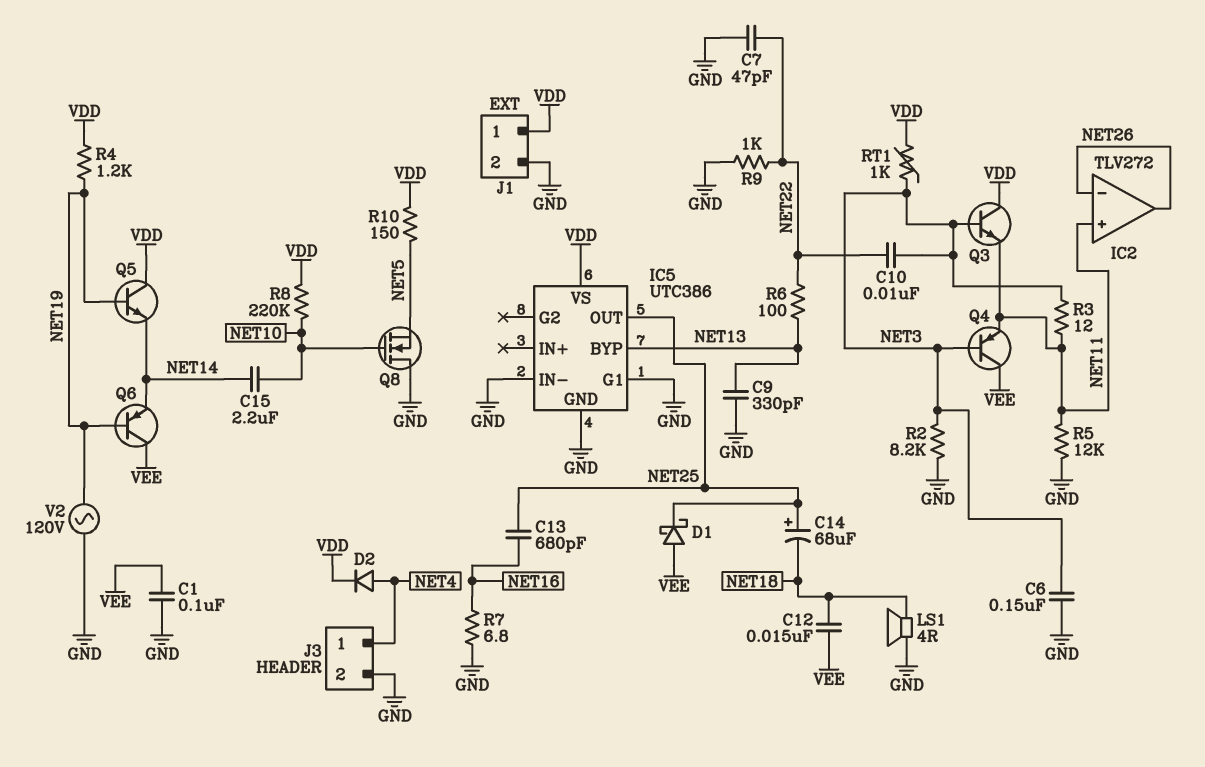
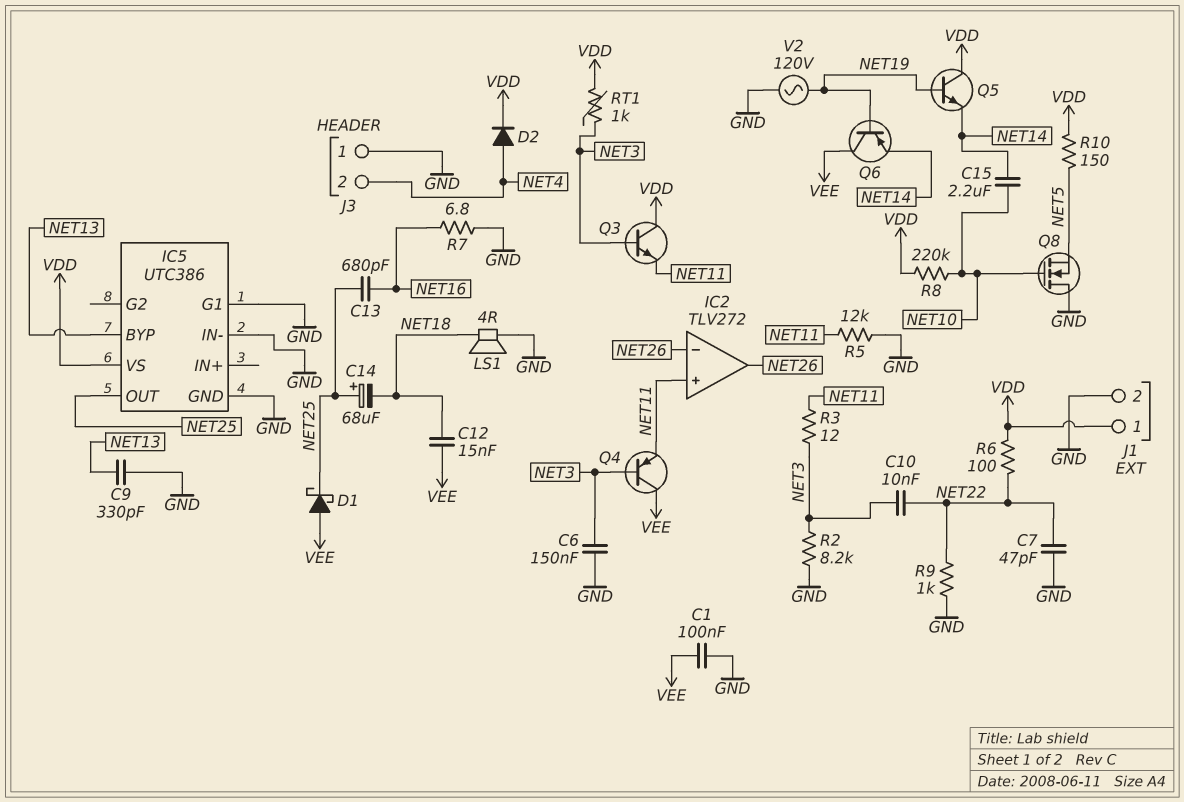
J3 pin 1: NET4 -> GND
J3 pin 2: GND -> NET4
R4: 1.2k (NET19, VDD) -> none
R6: 100 (NET13, NET22) -> 100 (NET22, VDD)

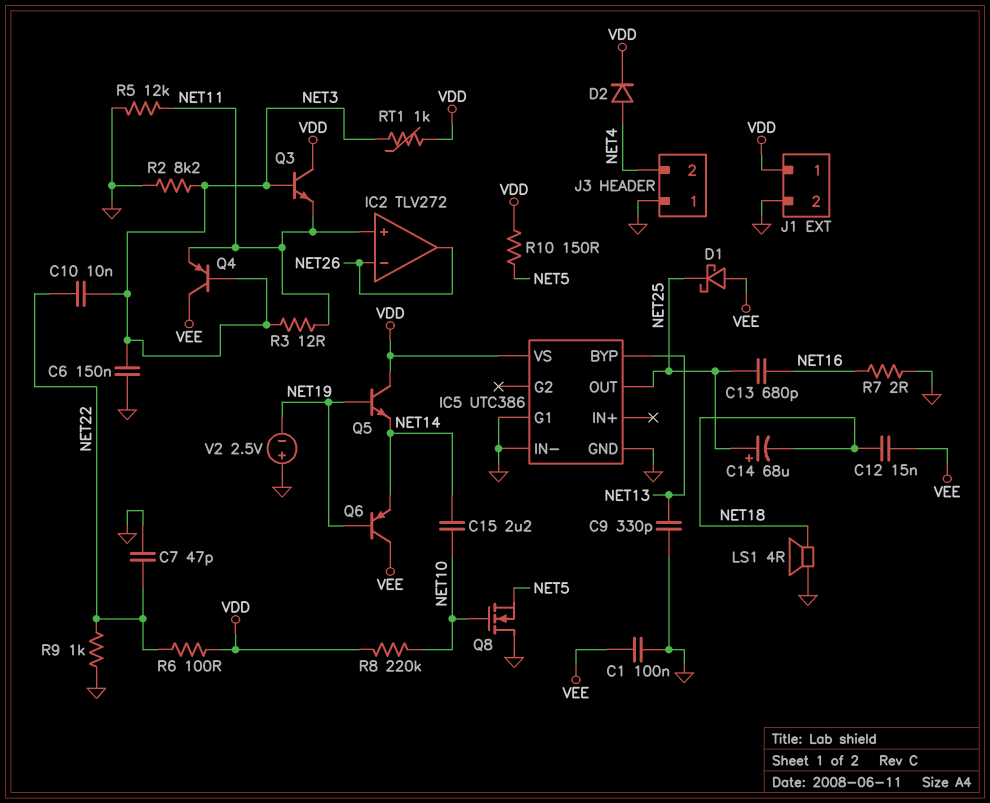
R7: 6.8 (GND, NET16) -> 2 (GND, NET16)
V2: AC 120V (GND, NET19) -> 2.5V (plus GND, minus NET19)

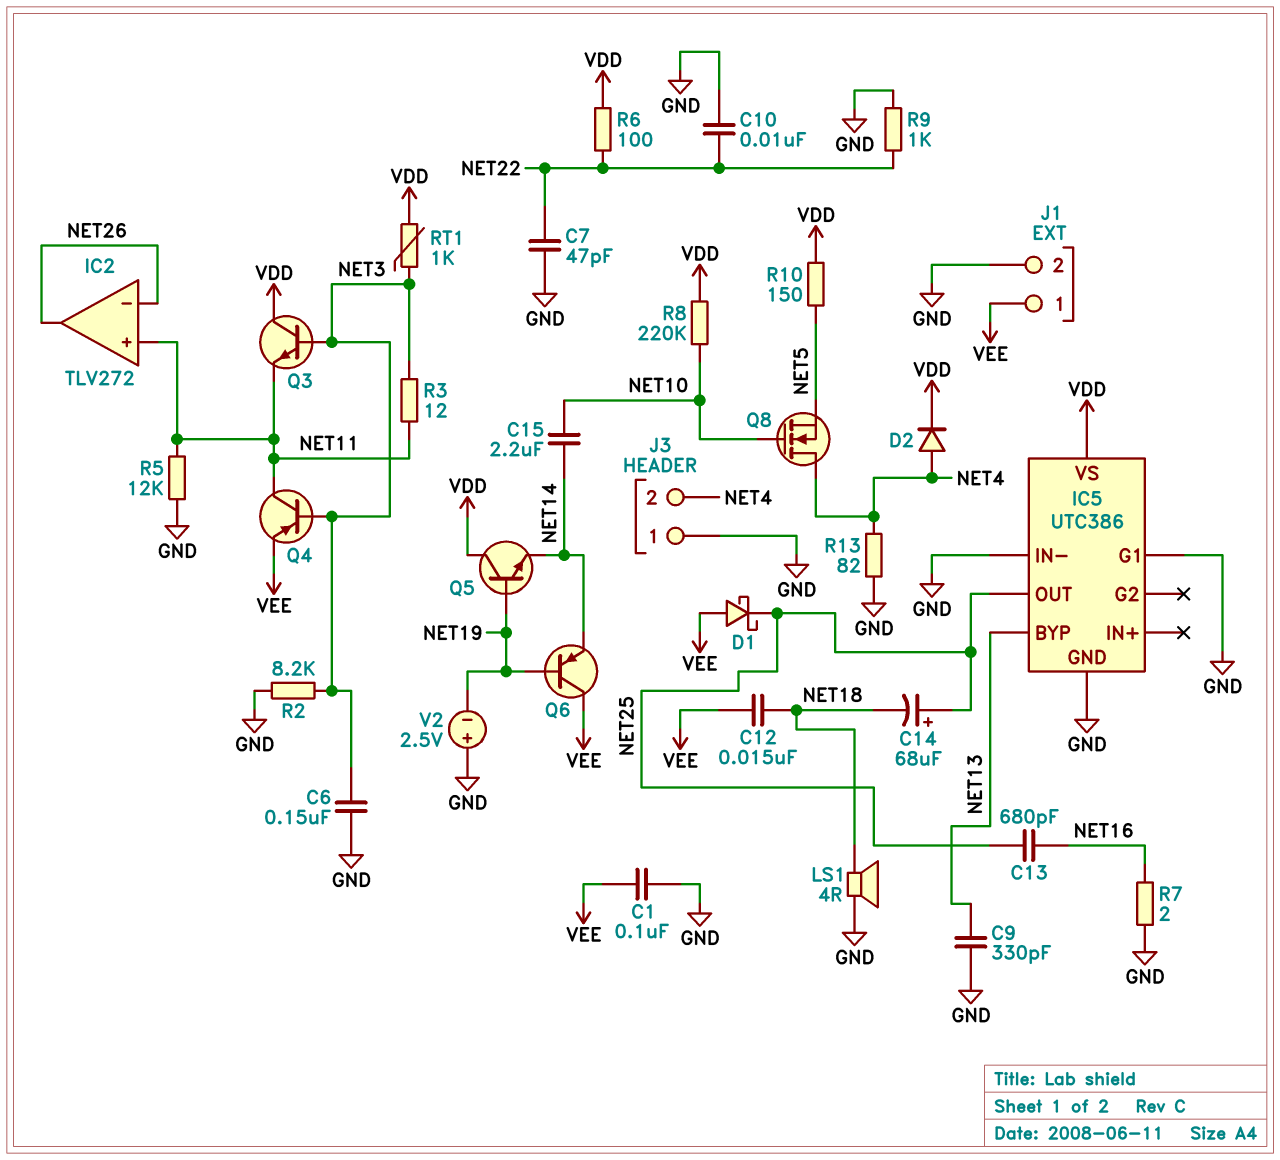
C10: 10nF (NET3, NET22) -> 10nF (GND, NET22)
J1 pin 1: VDD -> VEE
Q4: PNP (B NET3, C VEE, E NET11) -> PNP (B NET3, C NET11, E VEE)
Q8: NMOS (G NET10, D GND, S NET5) -> NMOS (G NET10, D NET4, S NET5)
R13: none -> 82 (GND, NET4)

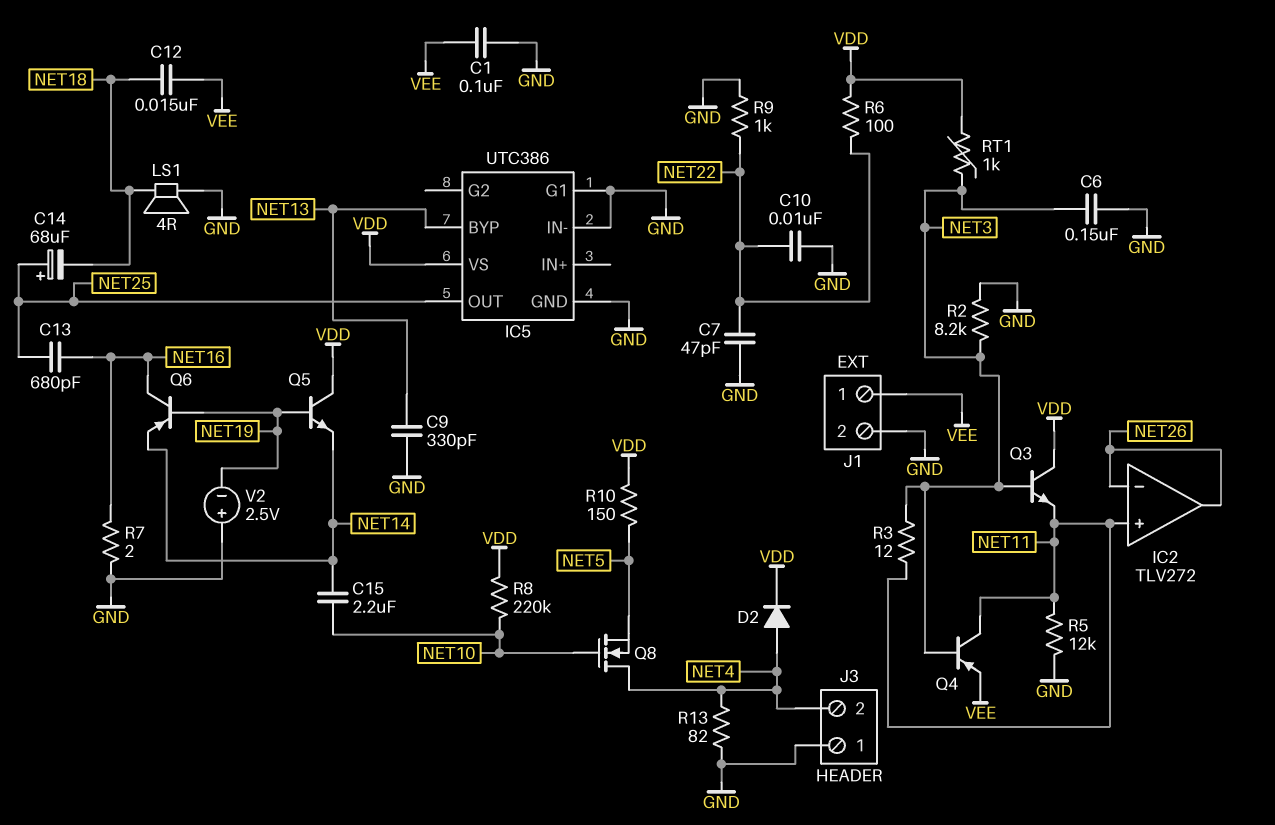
D1: schottky (A VEE, K NET25) -> none
Q6: PNP (B NET19, C VEE, E NET14) -> PNP (B NET19, C NET16, E NET14)

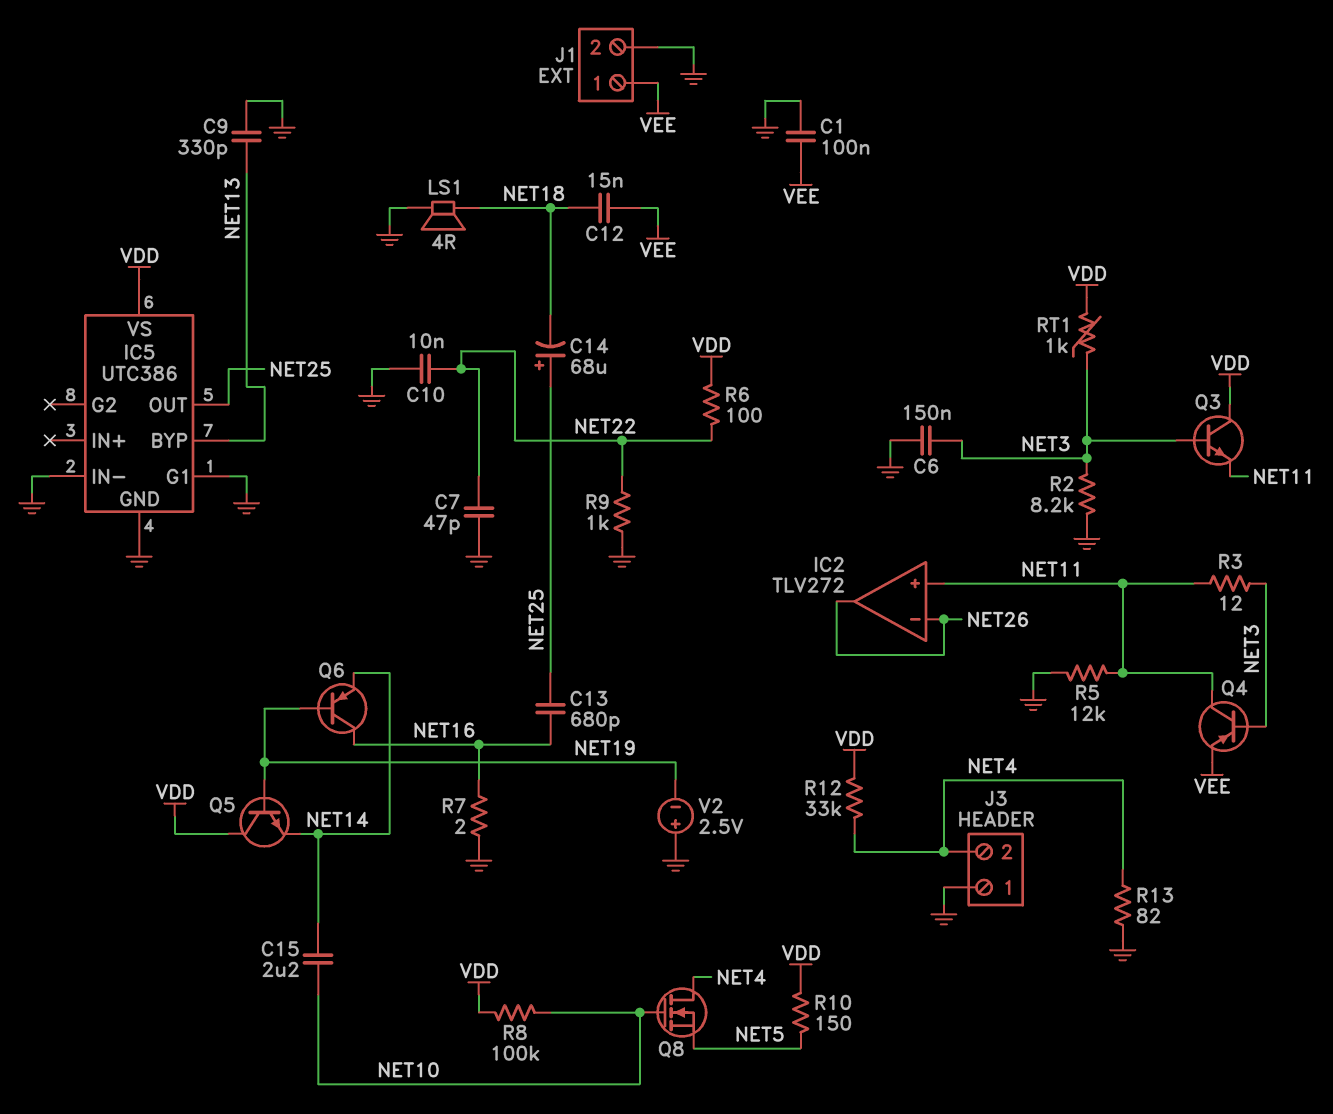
D2: diode (A NET4, K VDD) -> none
R8: 220k (NET10, VDD) -> 100k (NET10, VDD)
R12: none -> 33k (NET4, VDD)

